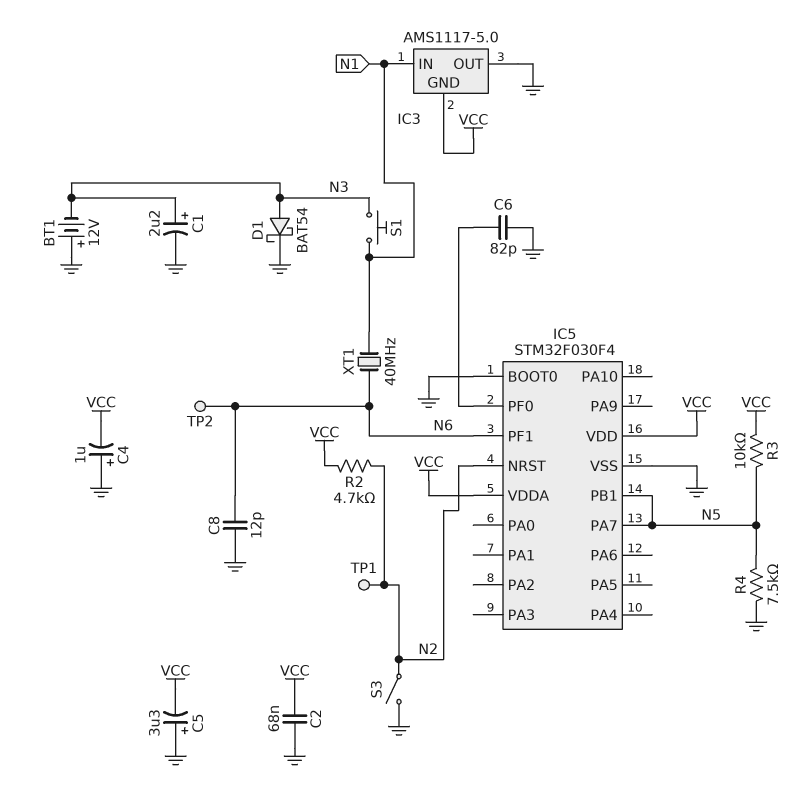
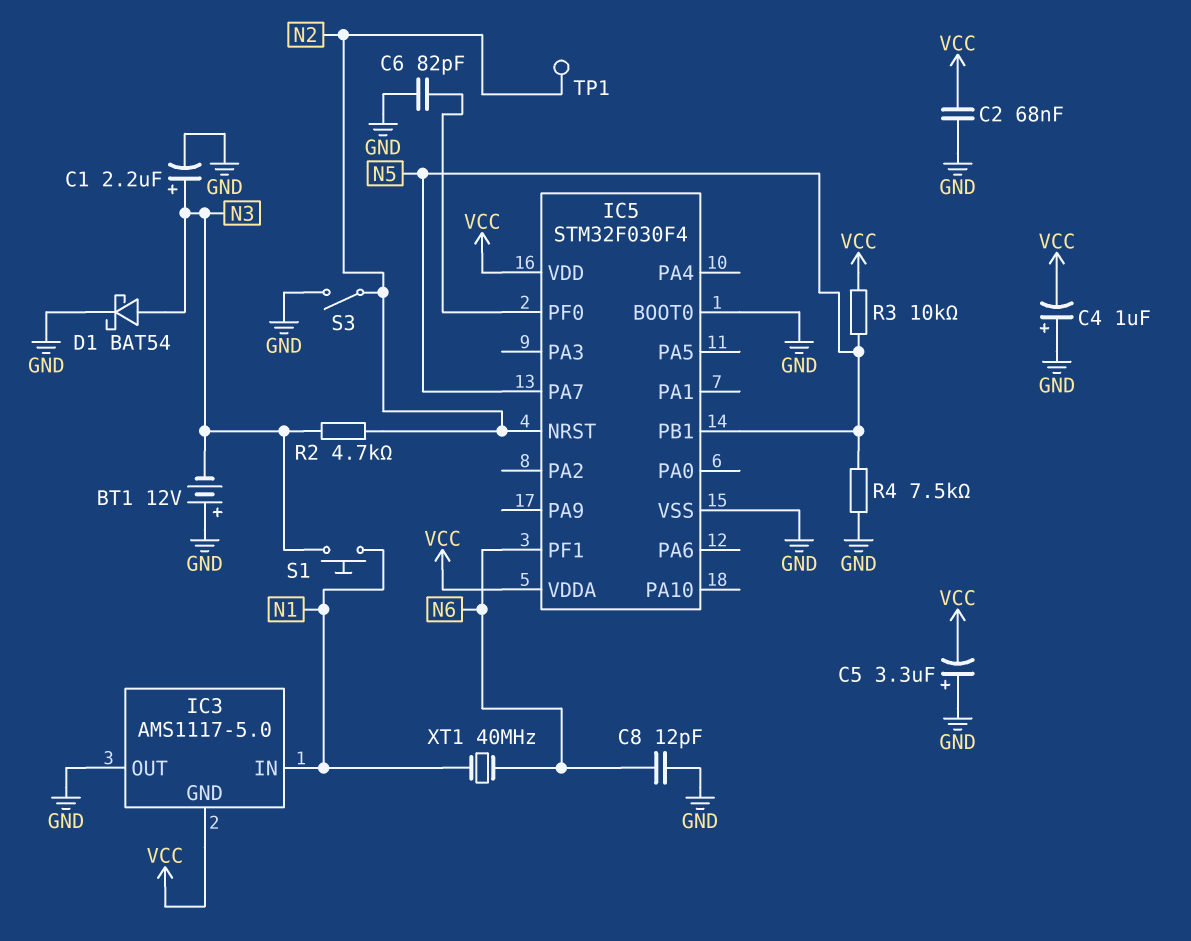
R2: 4.7k (N2, VCC) -> 4.7k (N2, N3)
TP2: test point (N6) -> none

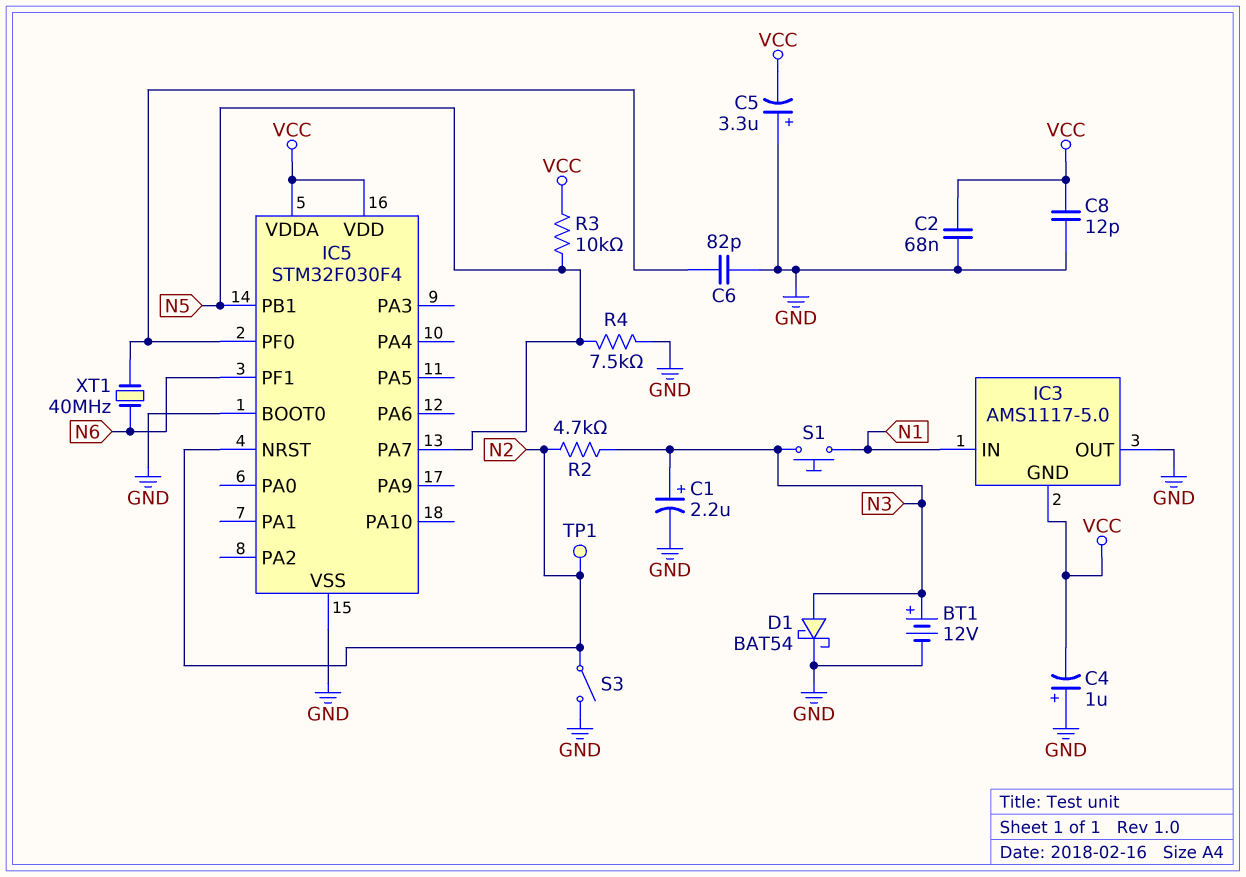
BT1: 12V (plus GND, minus N3) -> 12V (plus N3, minus GND)
C8: 12pF (GND, N6) -> 12pF (GND, VCC)
XT1: 40MHz (N1, N6) -> 40MHz (IC5/PF0, N6)

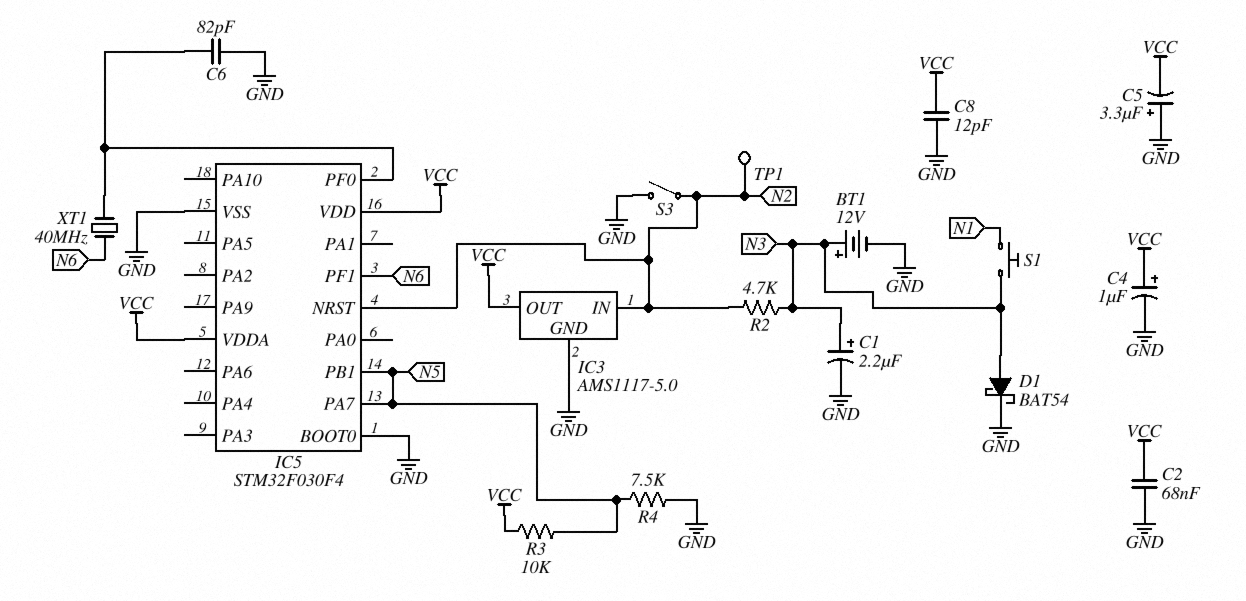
C4: 1uF (plus GND, minus VCC) -> 1uF (plus VCC, minus GND)
IC3 pin GND: VCC -> GND
IC3 pin IN: N1 -> N2
IC3 pin OUT: GND -> VCC

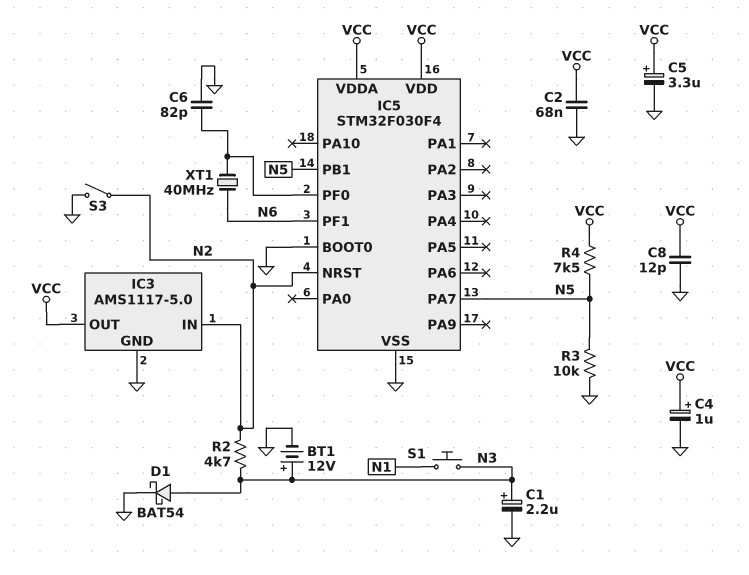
C5: 3.3uF (plus GND, minus VCC) -> 3.3uF (plus VCC, minus GND)
R3: 10k (N5, VCC) -> 10k (GND, N5)
R4: 7.5k (GND, N5) -> 7.5k (N5, VCC)
TP1: test point (N2) -> none

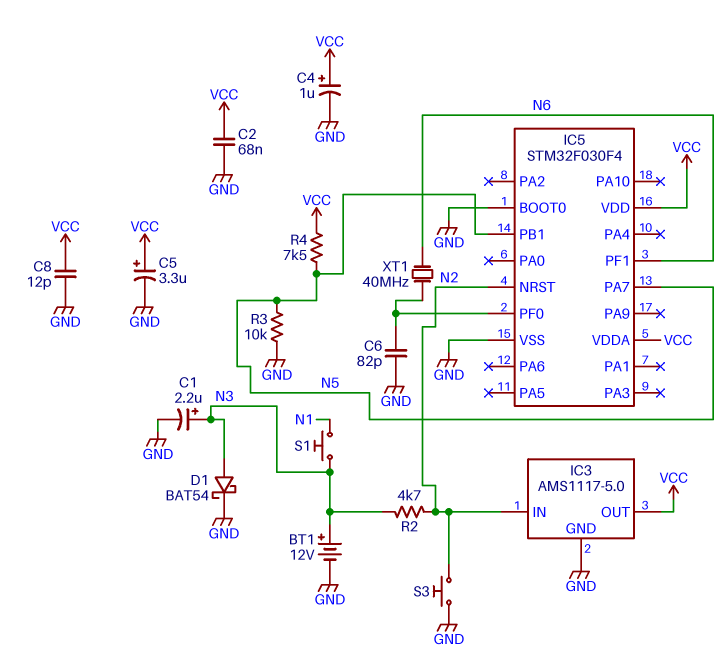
S3: switch (GND, N2) -> button (GND, N2)

